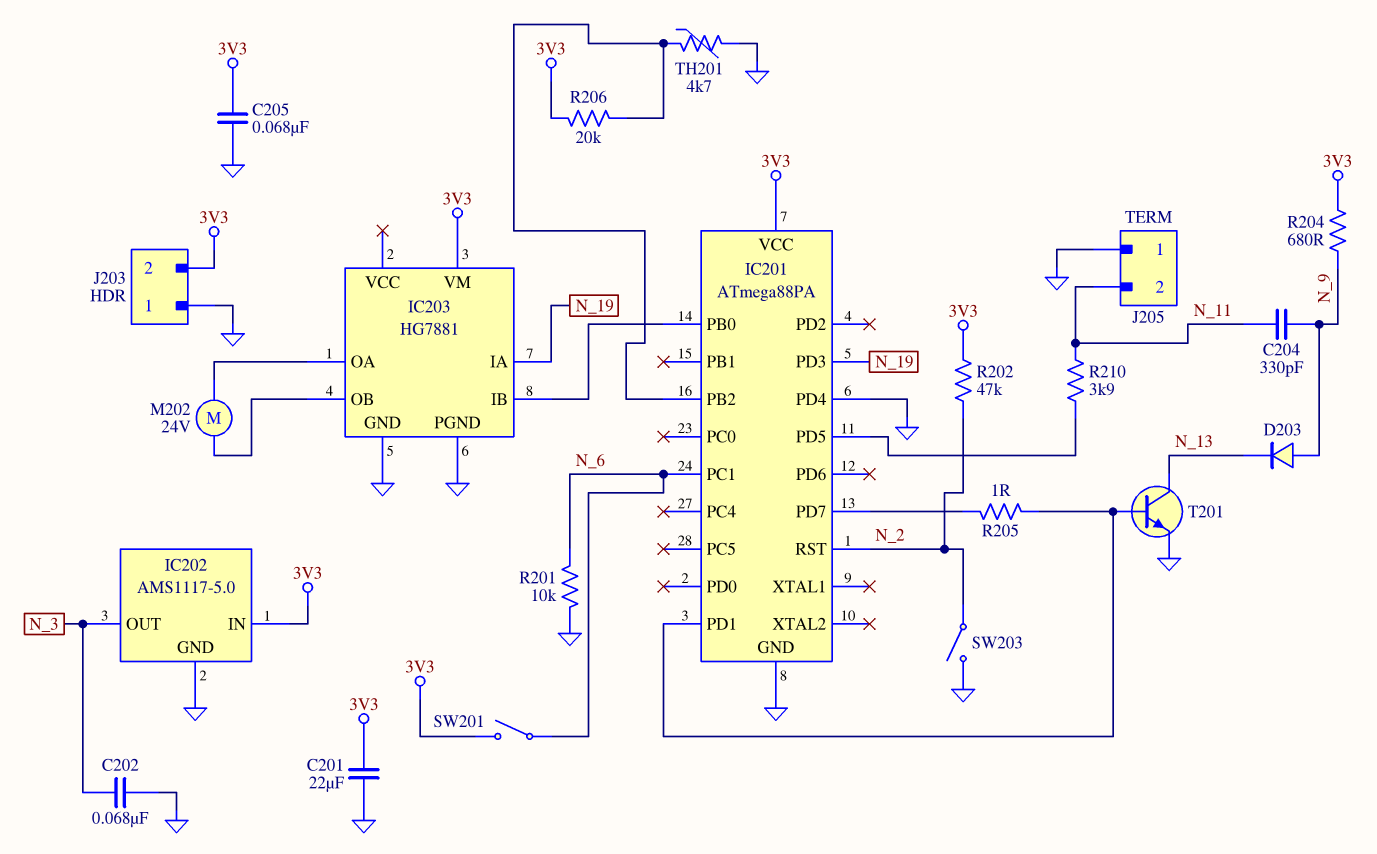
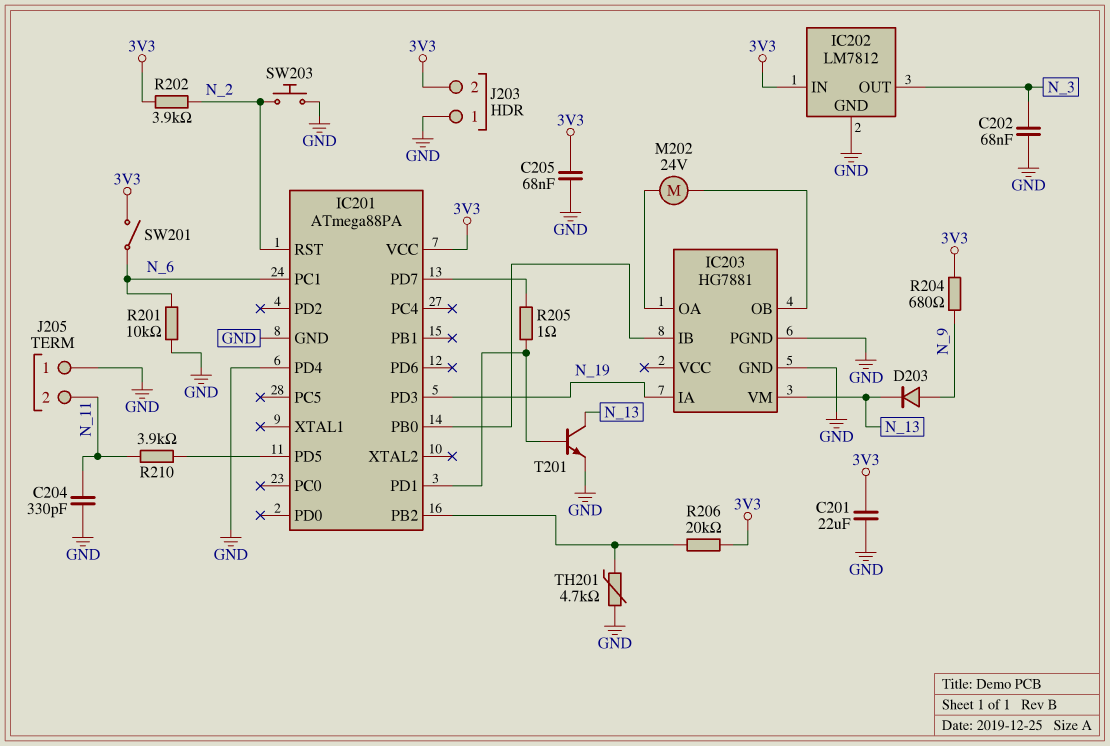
C204: 330pF (N_9, N_11) -> 330pF (GND, N_11)
IC202: AMS1117-5.0 -> LM7812
IC203 pin VM: 3V3 -> N_13
R202: 47k (3V3, N_2) -> 3.9k (3V3, N_2)
SW203: switch (GND, N_2) -> button (GND, N_2)

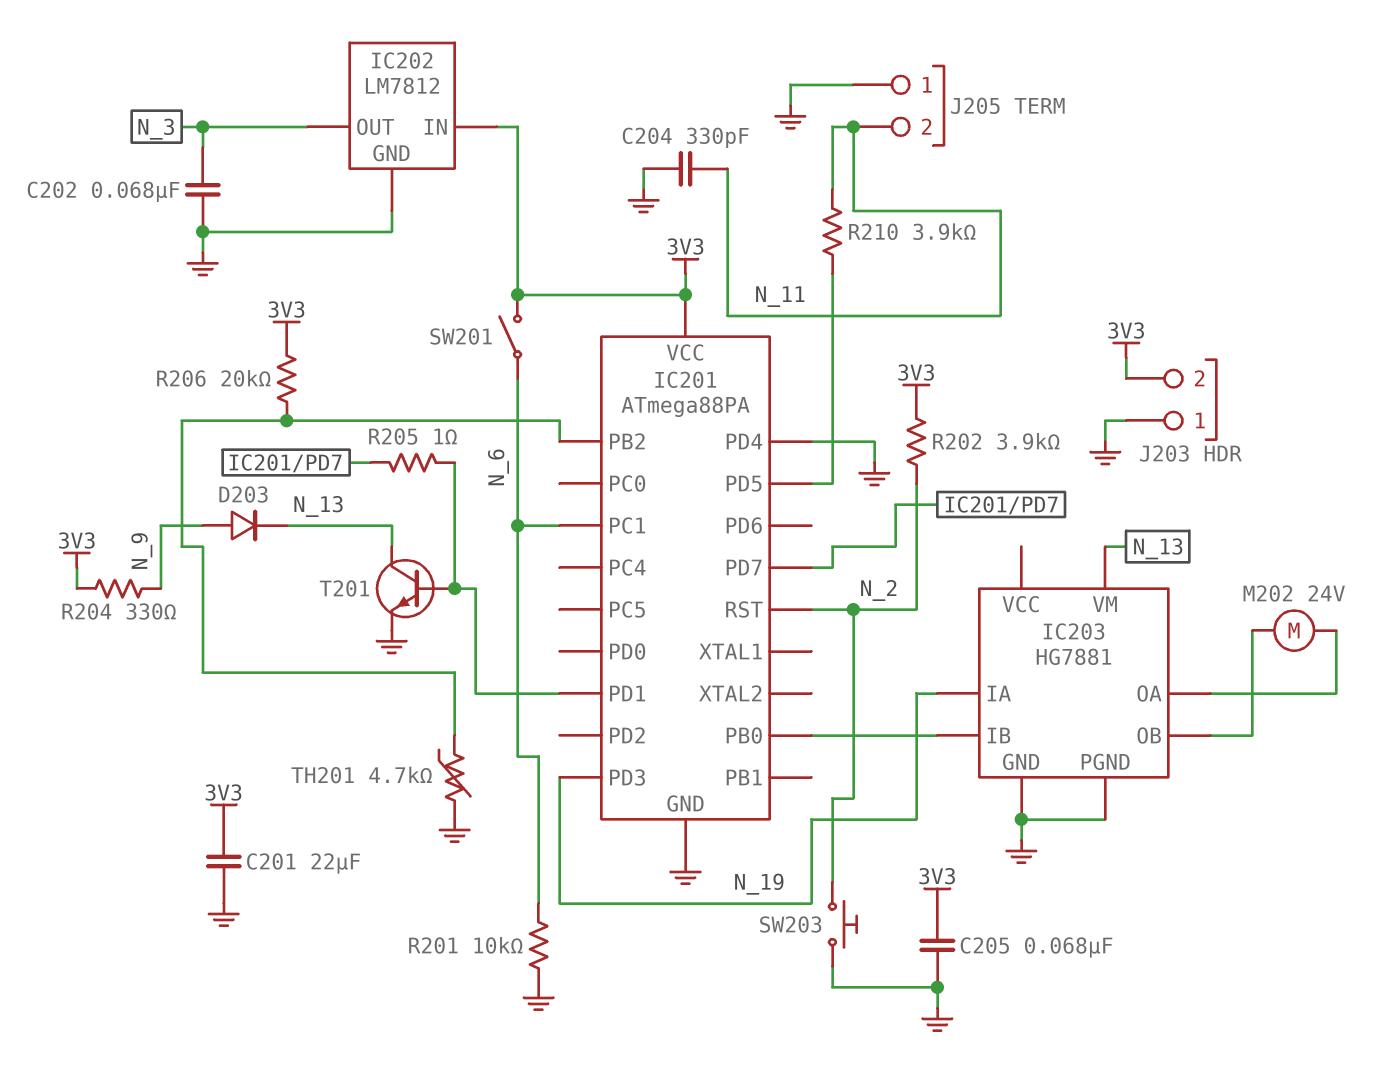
R204: 680 (3V3, N_9) -> 330 (3V3, N_9)

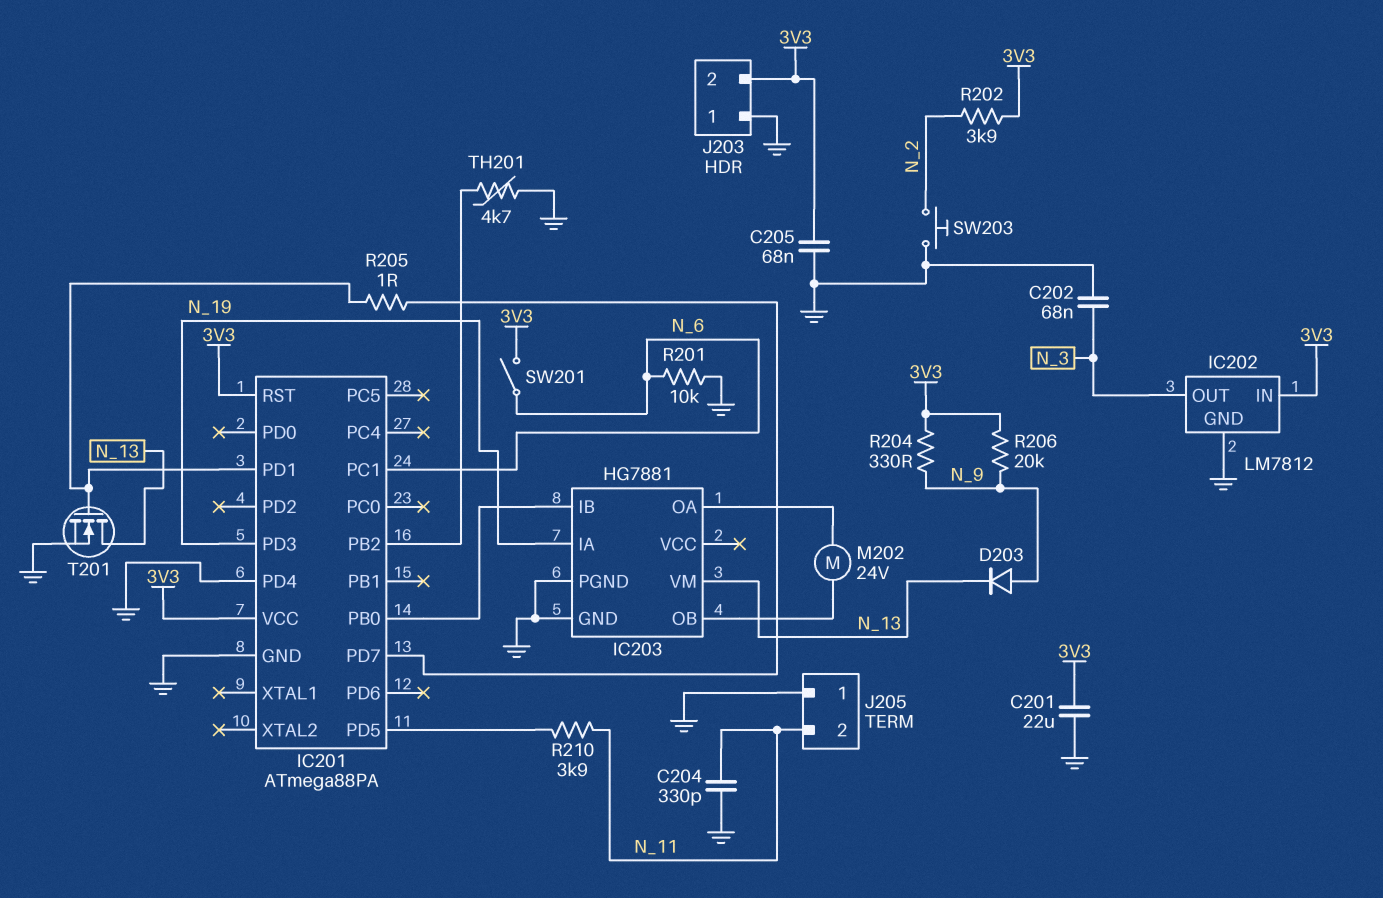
IC201 pin RST: N_2 -> 3V3
R206: 20k (3V3, IC201/PB2) -> 20k (3V3, N_9)
T201: NPN (B IC201/PD1, C N_13, E GND) -> NMOS (G IC201/PD1, D N_13, S GND)

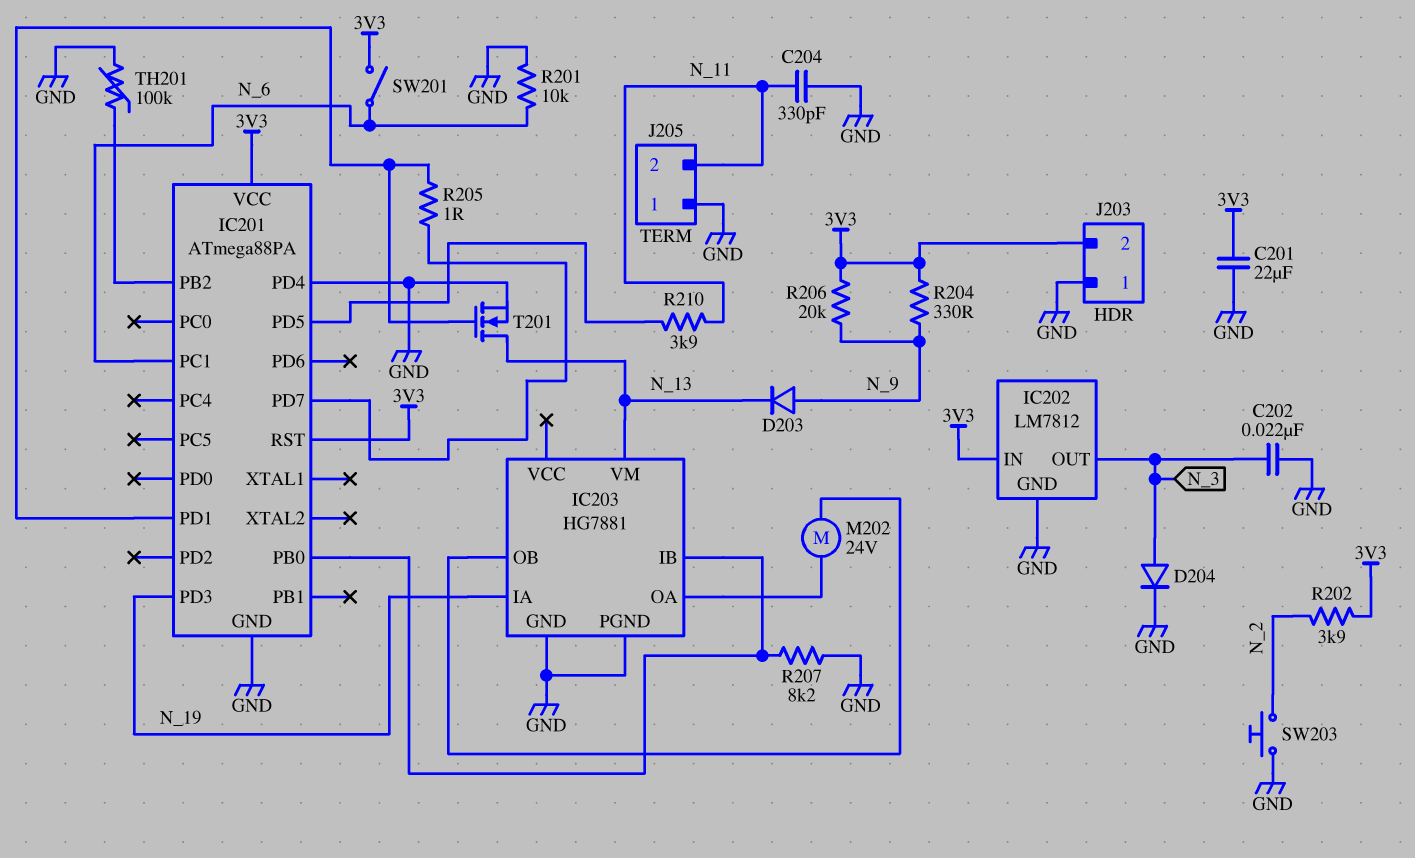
C202: 68nF (GND, N_3) -> 22nF (GND, N_3)
C205: 68nF (3V3, GND) -> none
D204: none -> diode (A N_3, K GND)
R207: none -> 8.2k (GND, IC201/PB0)
TH201: 4.7k (GND, IC201/PB2) -> 100k (GND, IC201/PB2)

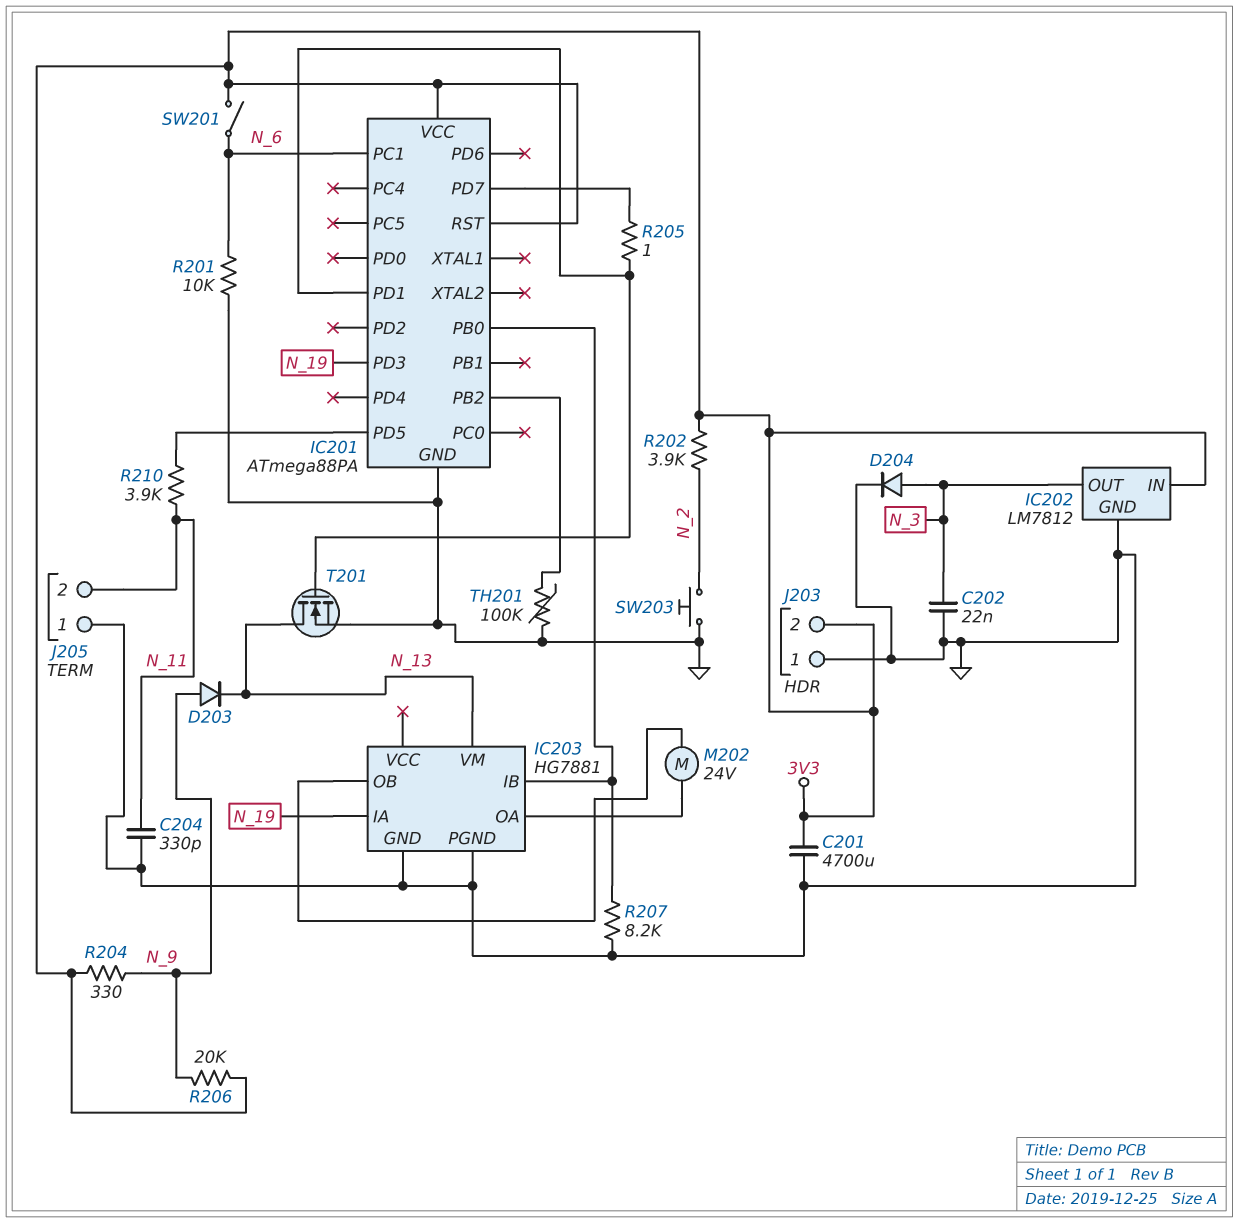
C201: 22uF (3V3, GND) -> 4700uF (3V3, GND)
IC201 pin PD4: GND -> none

